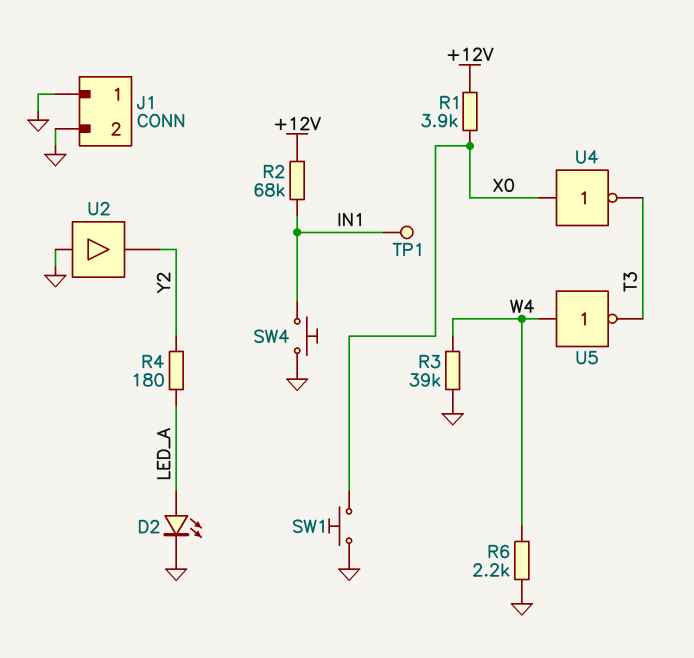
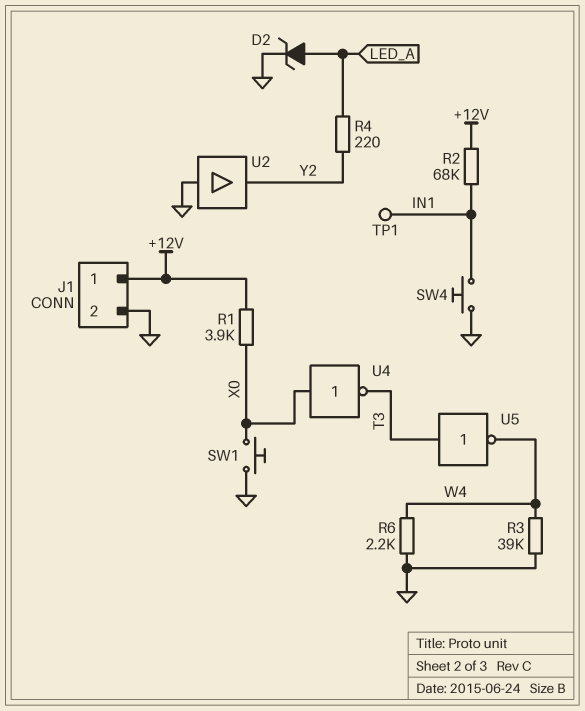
D2: LED (A LED_A, K GND) -> zener (A LED_A, K GND)
J1 pin 1: GND -> +12V
R4: 180 (LED_A, Y2) -> 220 (LED_A, Y2)
U5: NOT (in W4, out T3) -> NOT (in T3, out W4)

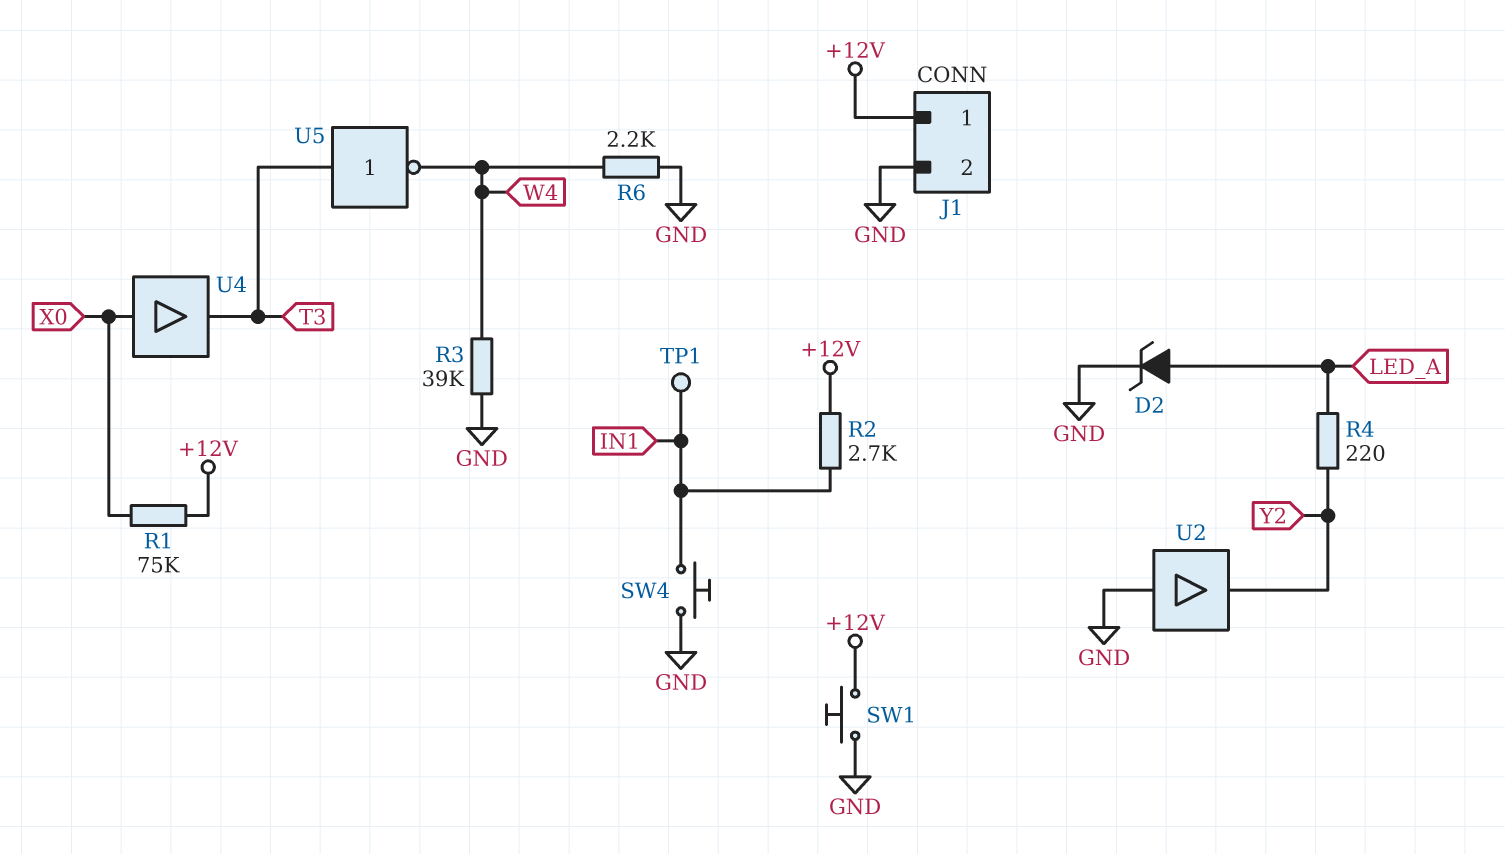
R1: 3.9k (+12V, X0) -> 75k (+12V, X0)
R2: 68k (+12V, IN1) -> 2.7k (+12V, IN1)
SW1: button (GND, X0) -> button (+12V, GND)
U4: NOT (in X0, out T3) -> buffer (in X0, out T3)

